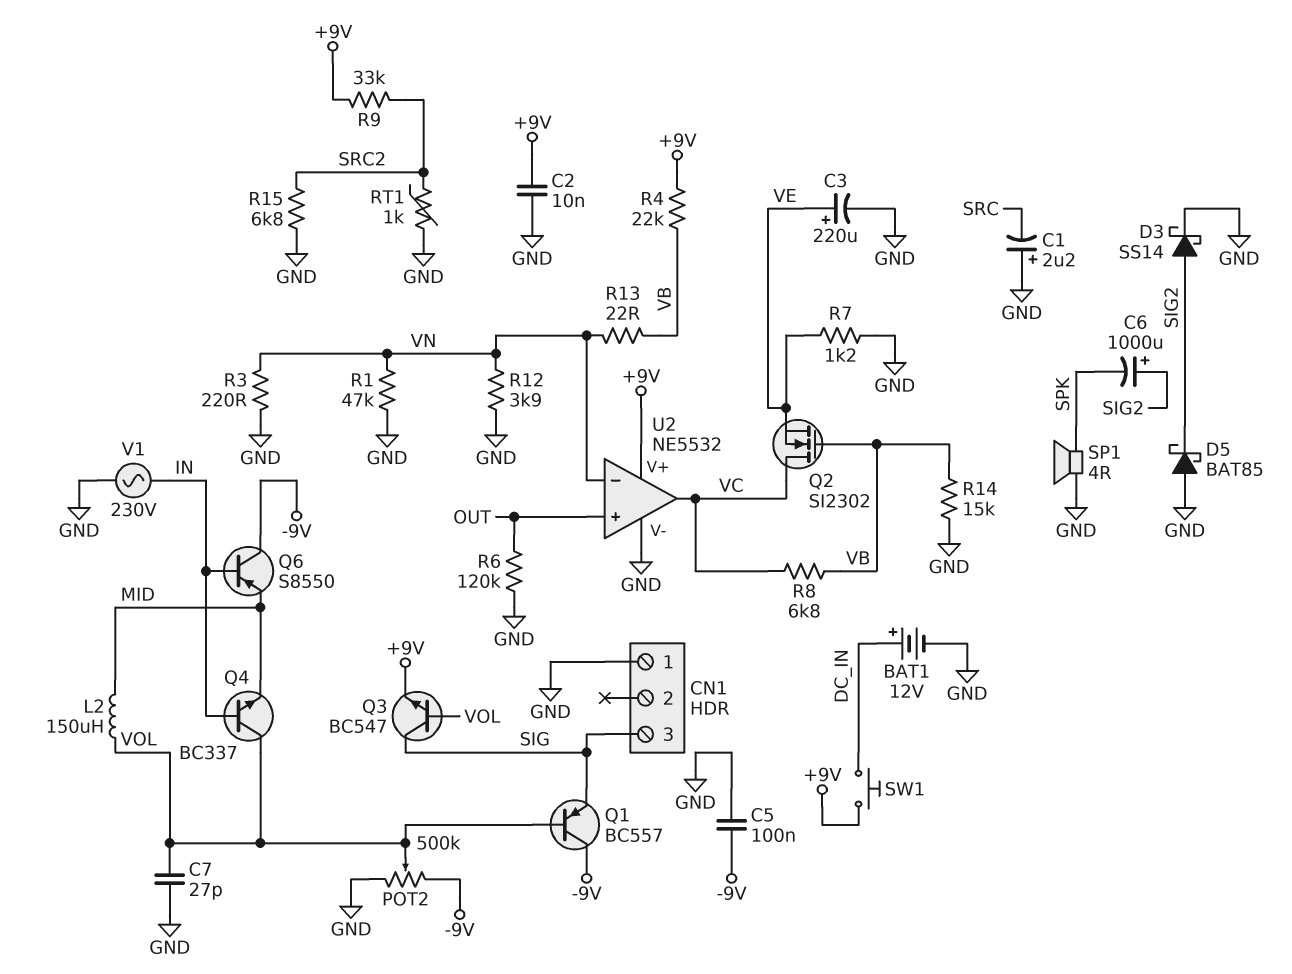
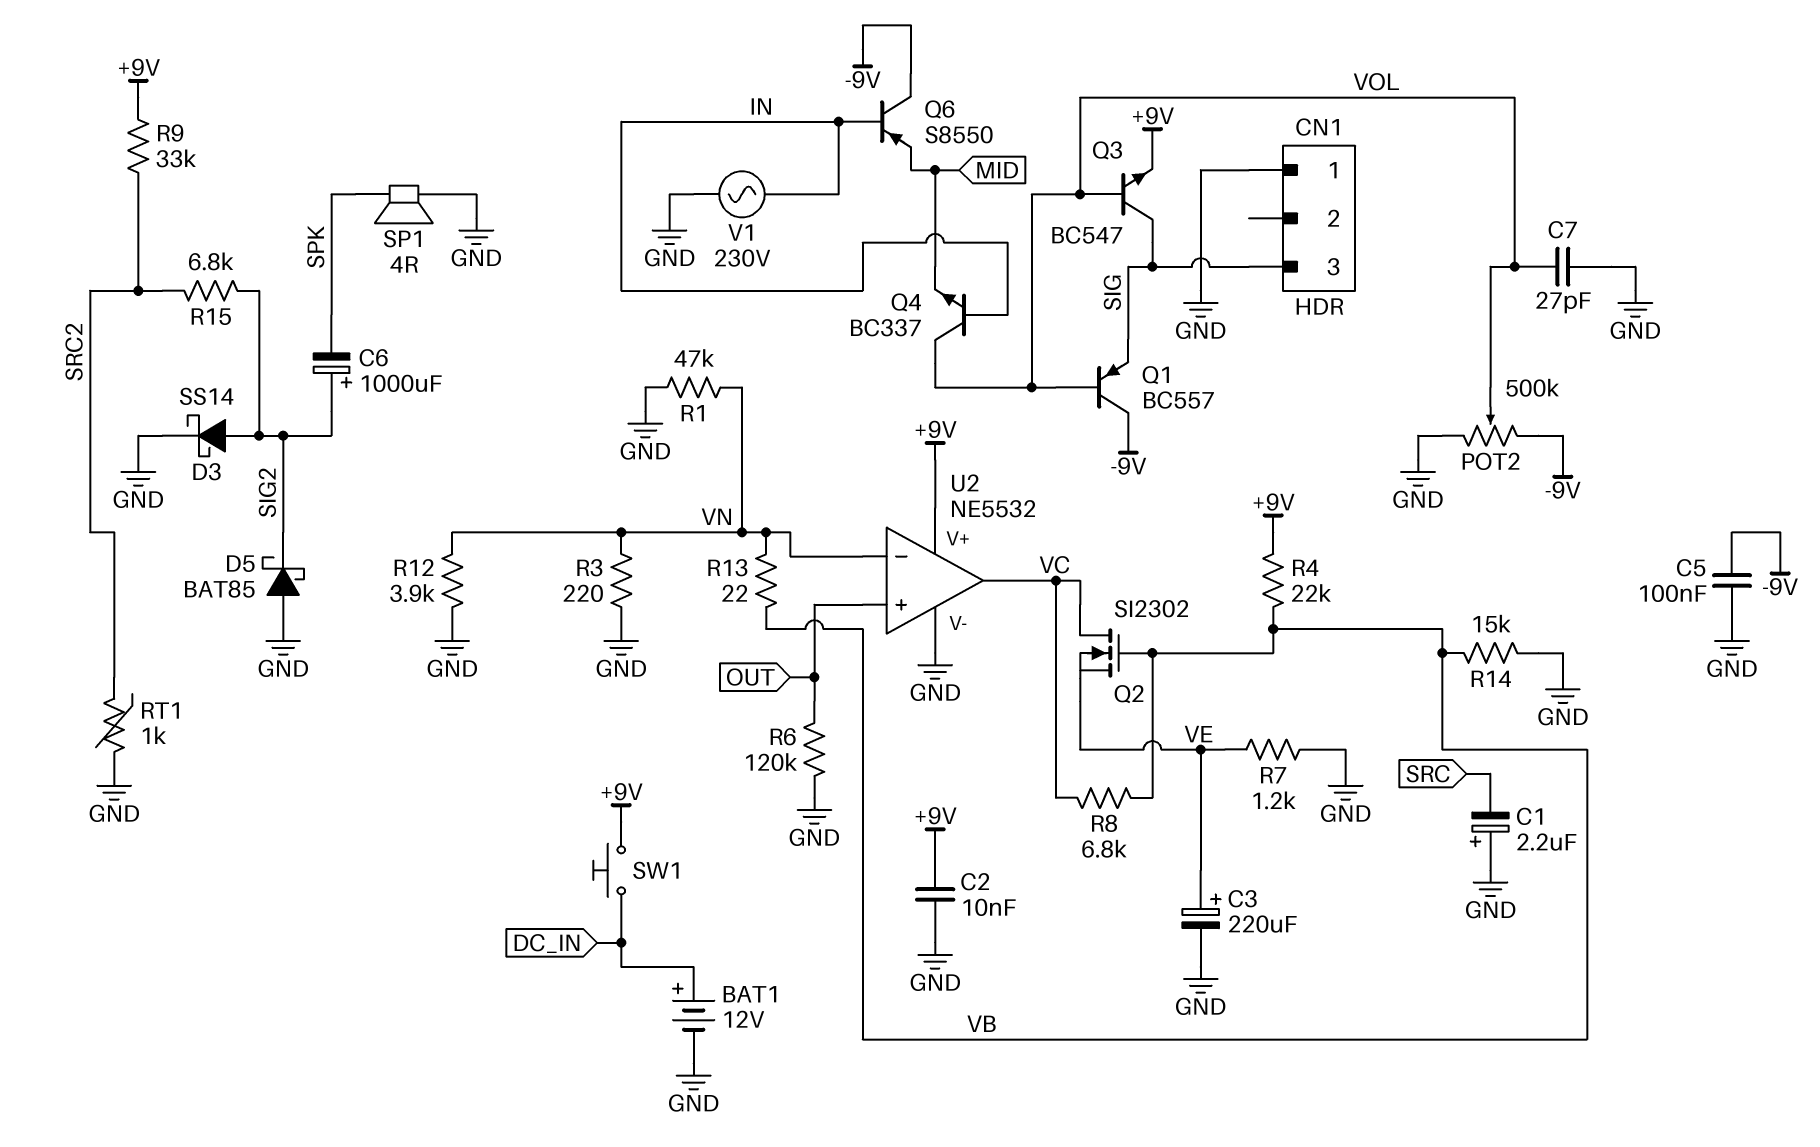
L2: 150uH (MID, VOL) -> none
R15: 6.8k (GND, SRC2) -> 6.8k (SIG2, SRC2)

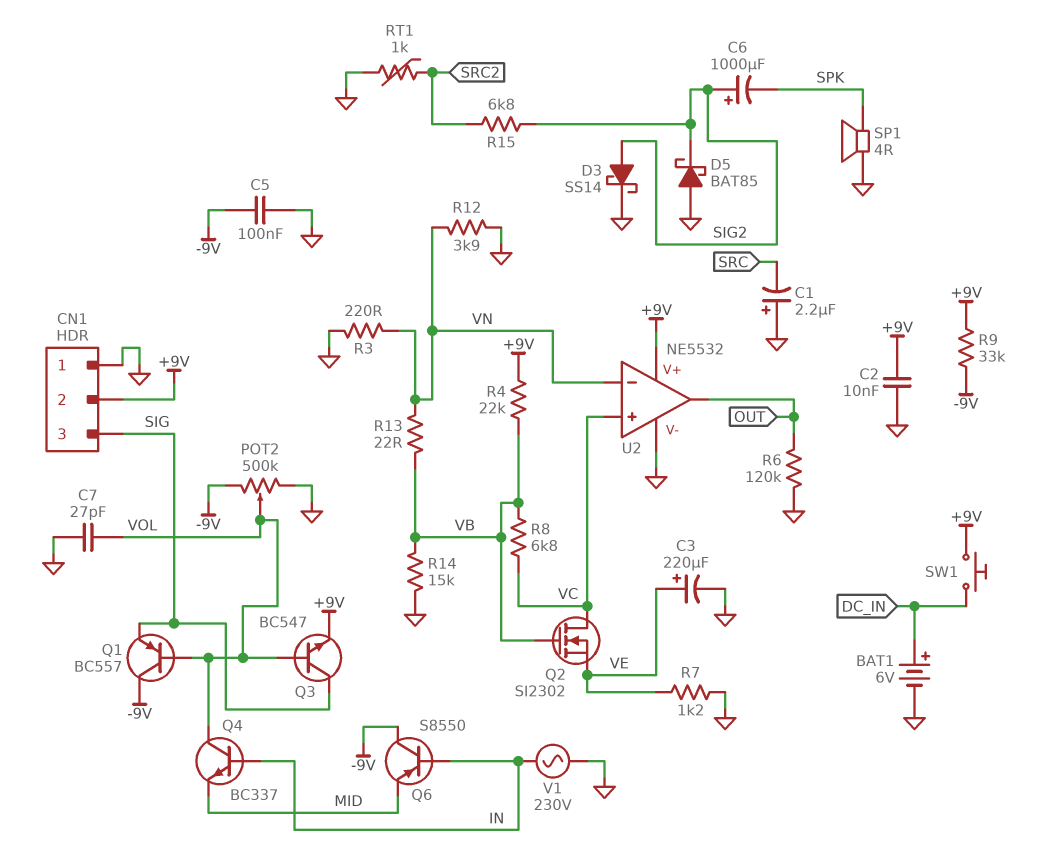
BAT1: 12V (plus DC_IN, minus GND) -> 6V (plus DC_IN, minus GND)
CN1 pin 2: none -> +9V
R1: 47k (GND, VN) -> none
R9: 33k (+9V, SRC2) -> 33k (+9V, -9V)
U2 pin in+: OUT -> VC
U2 pin out: VC -> OUT

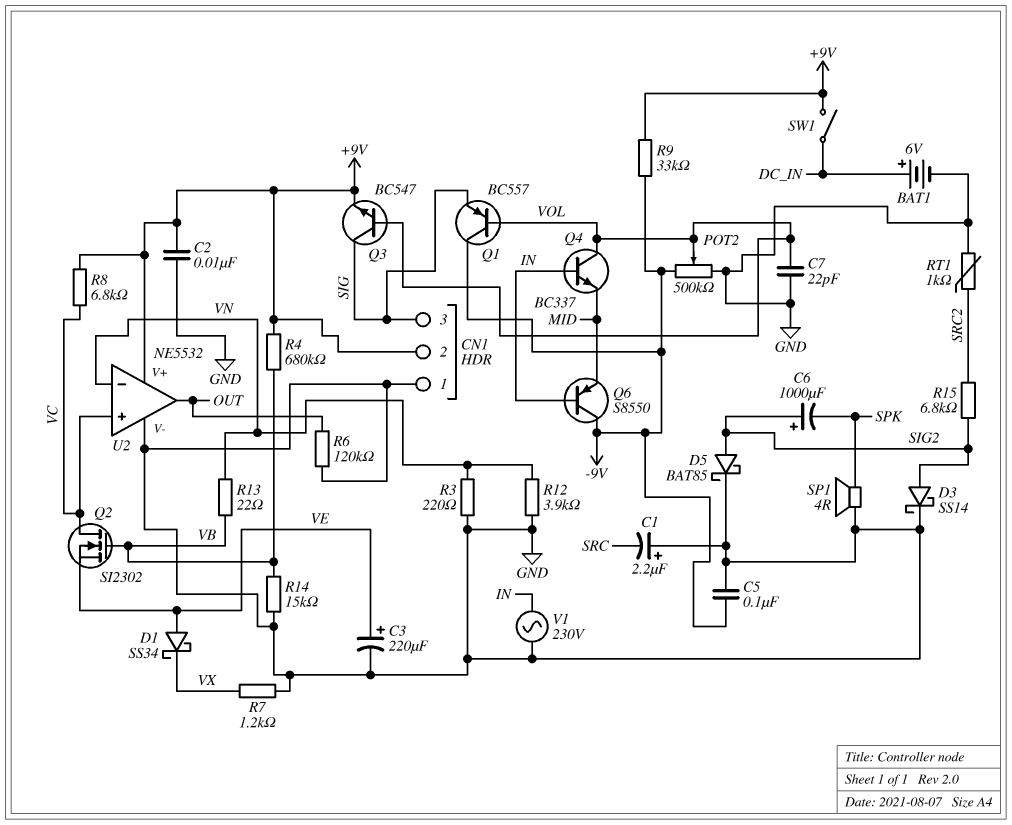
C7: 27pF (GND, VOL) -> 22pF (GND, VOL)
D1: none -> schottky SS34 (A VE, K VX)
D5: schottky BAT85 (A GND, K SIG2) -> schottky BAT85 (A SIG2, K GND)
R4: 22k (+9V, VB) -> 680k (+9V, VB)
R7: 1.2k (GND, VE) -> 1.2k (GND, VX)
R8: 6.8k (VB, VC) -> 6.8k (+9V, VC)
SW1: button (+9V, DC_IN) -> switch (+9V, DC_IN)

